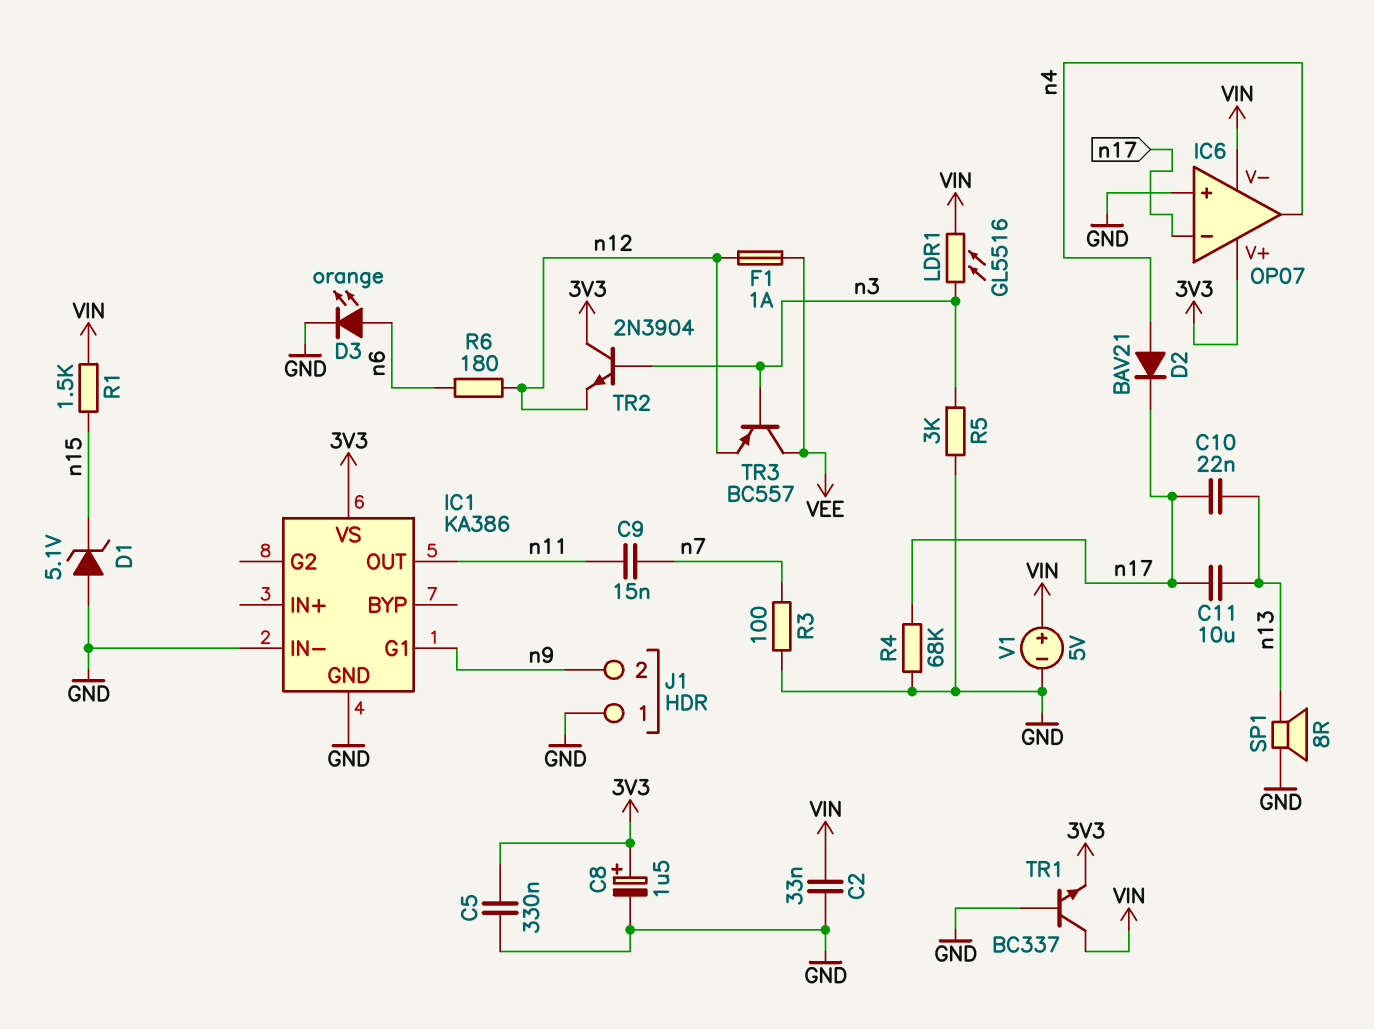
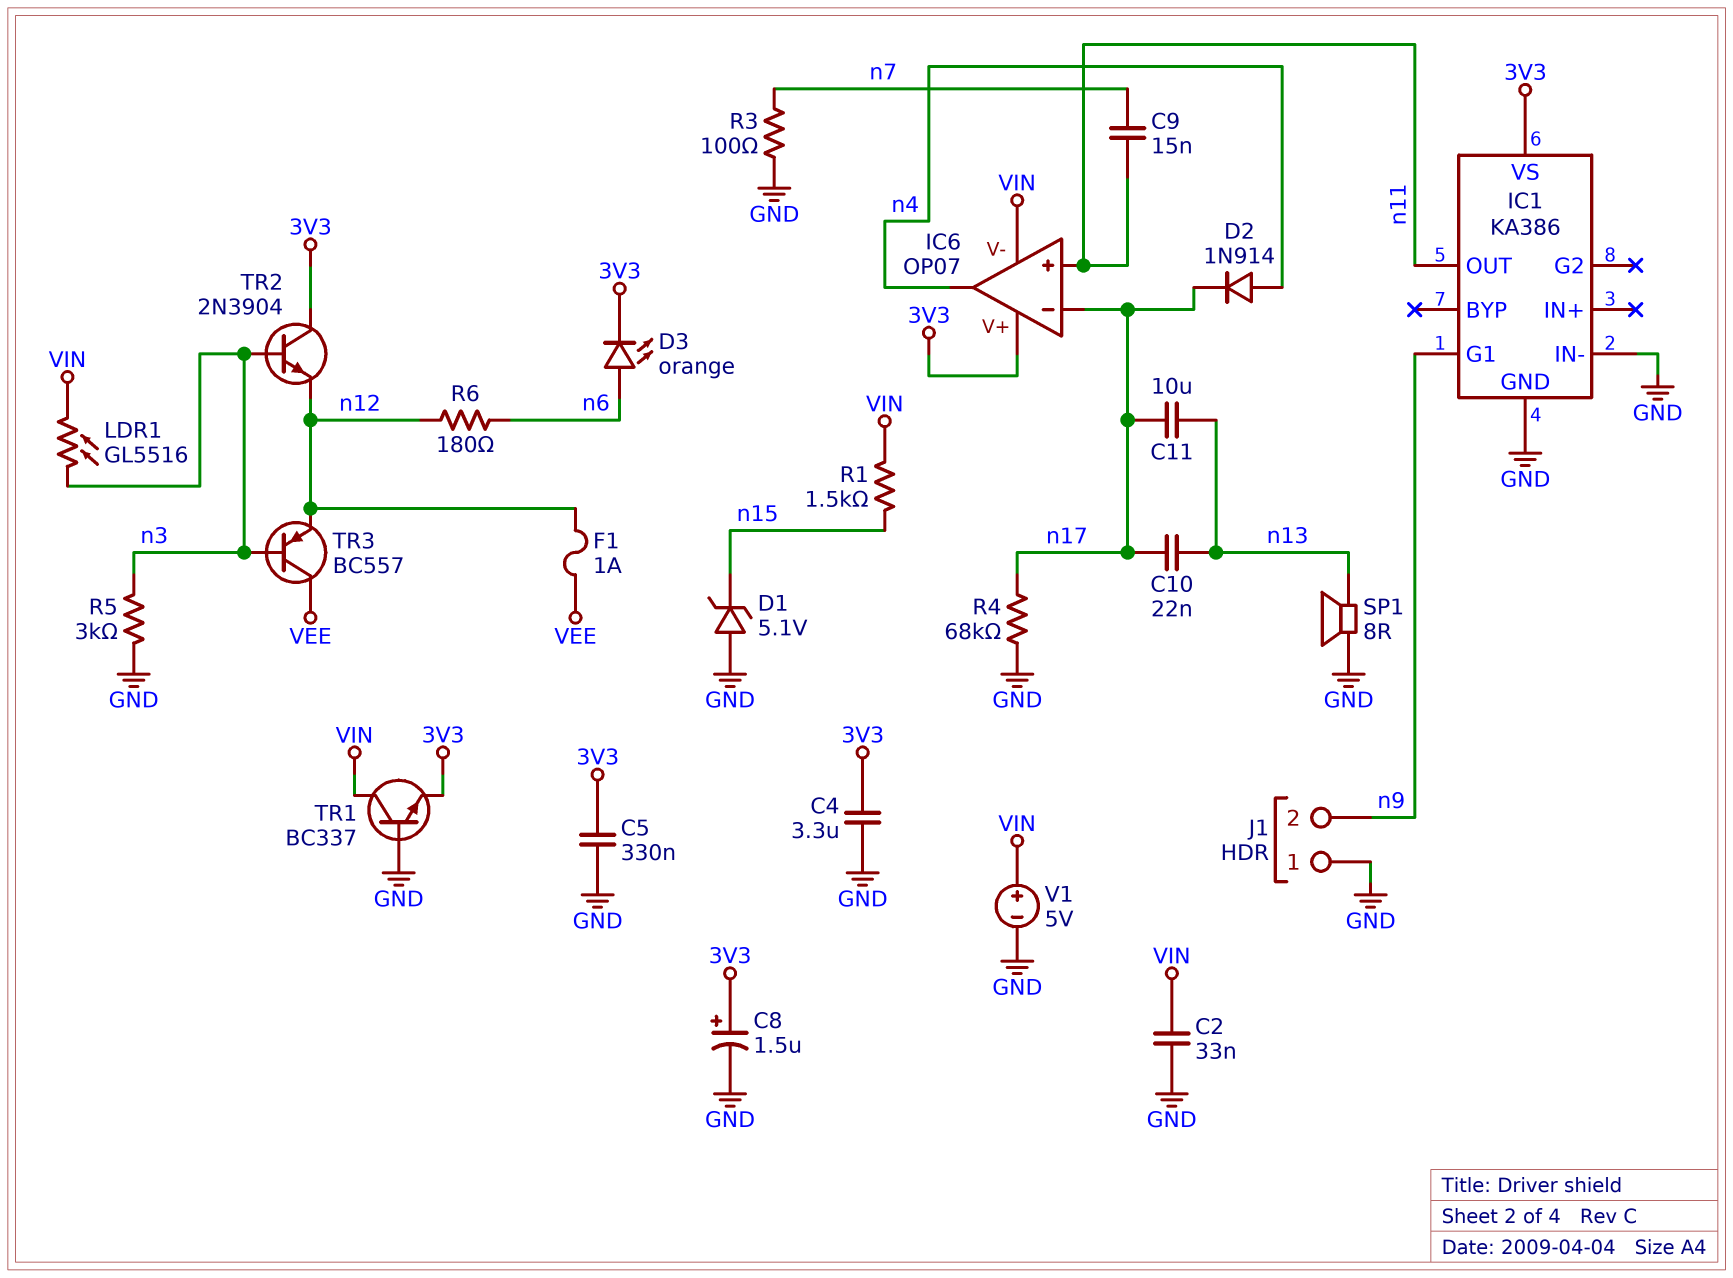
C4: none -> 3.3uF (3V3, GND)
D2: diode BAV21 (A n4, K n17) -> diode 1N914 (A n4, K n17)
D3: LED orange (A n6, K GND) -> LED orange (A n6, K 3V3)
IC6 pin in+: GND -> n11

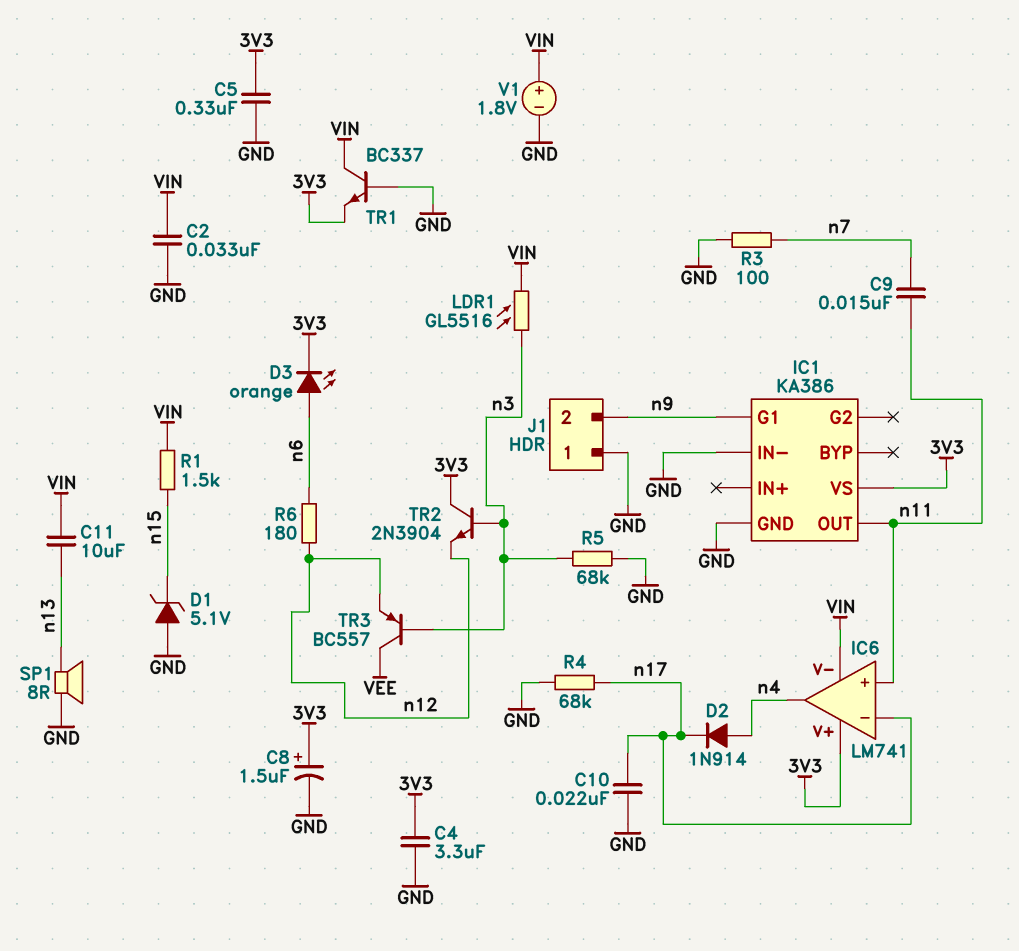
C10: 22nF (n13, n17) -> 22nF (GND, n17)
C11: 10uF (n13, n17) -> 10uF (VIN, n13)
F1: 1A (VEE, n12) -> none
IC6: OP07 -> LM741
R5: 3k (GND, n3) -> 68k (GND, n3)
V1: 5V (plus VIN, minus GND) -> 1.8V (plus VIN, minus GND)

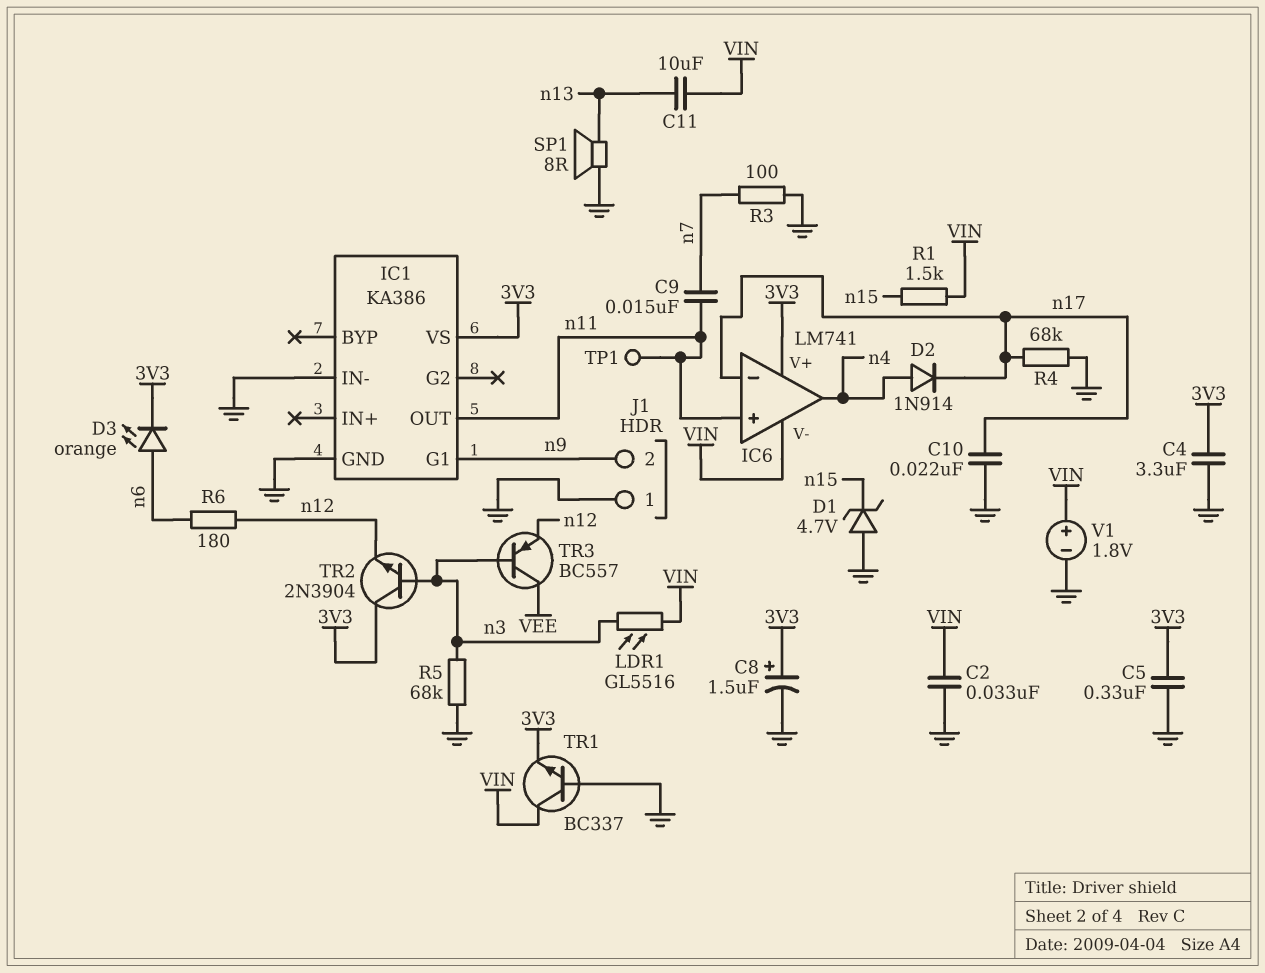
D1: zener 5.1V (A GND, K n15) -> zener 4.7V (A GND, K n15)
TP1: none -> test point (n11)

